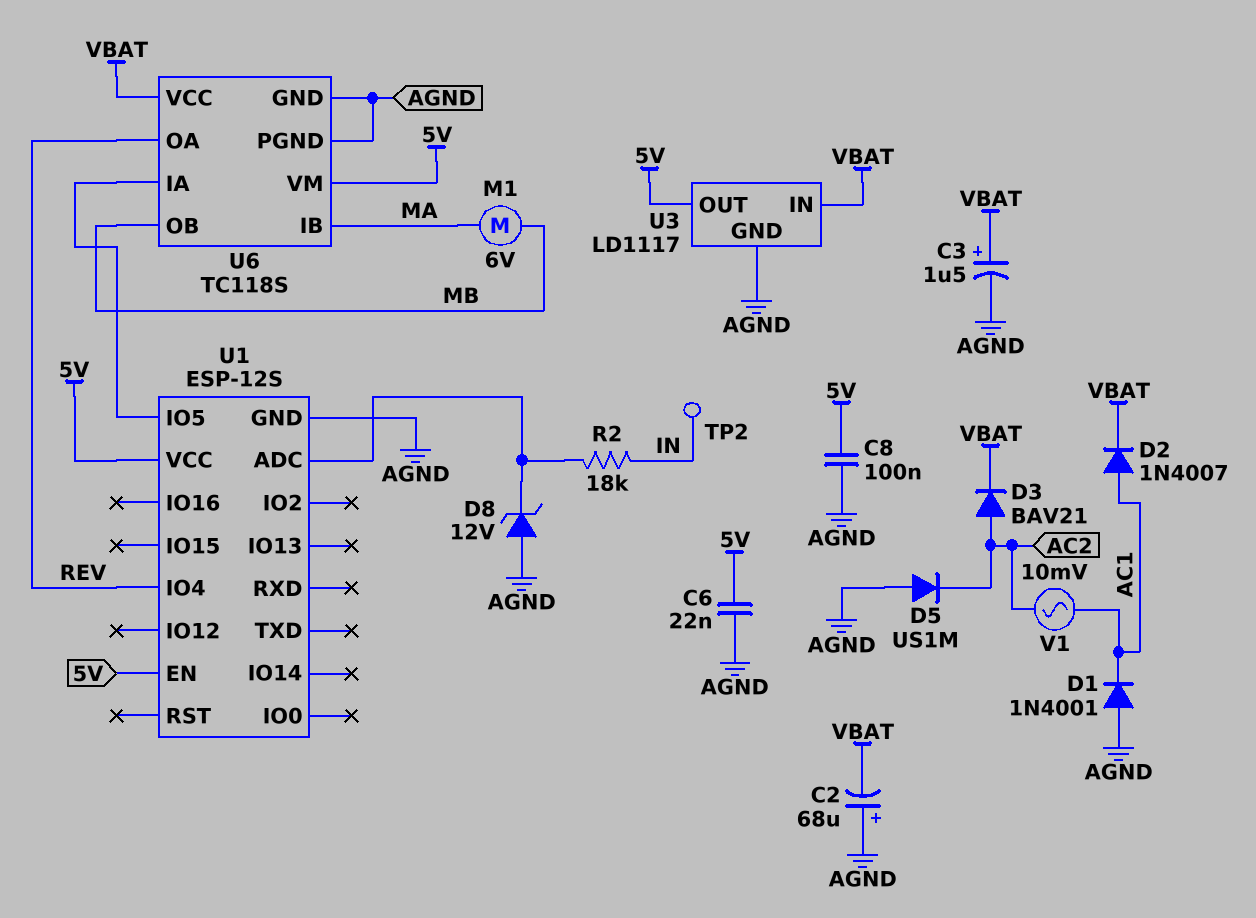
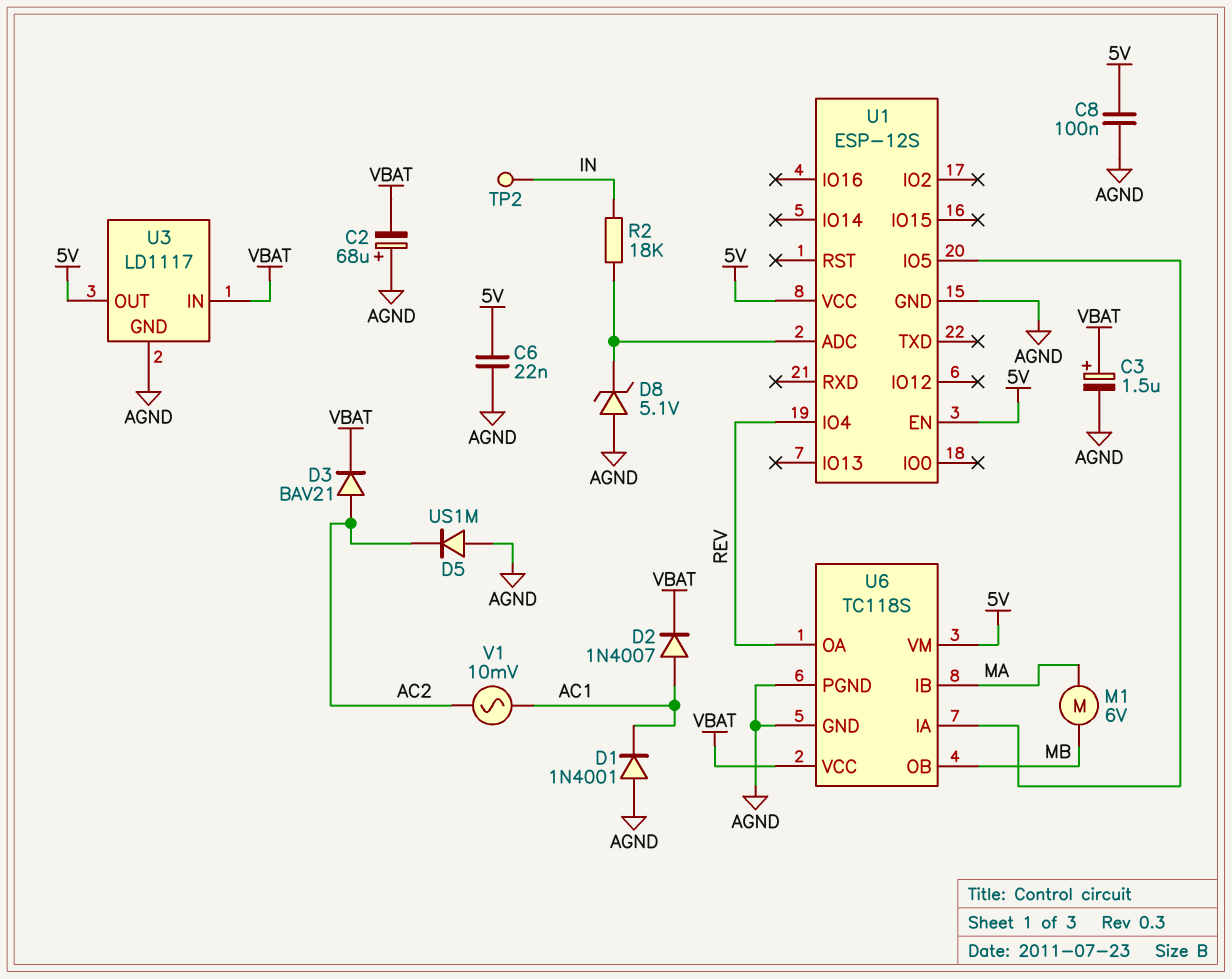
D8: zener 12V (A AGND, K U1/ADC) -> zener 5.1V (A AGND, K U1/ADC)

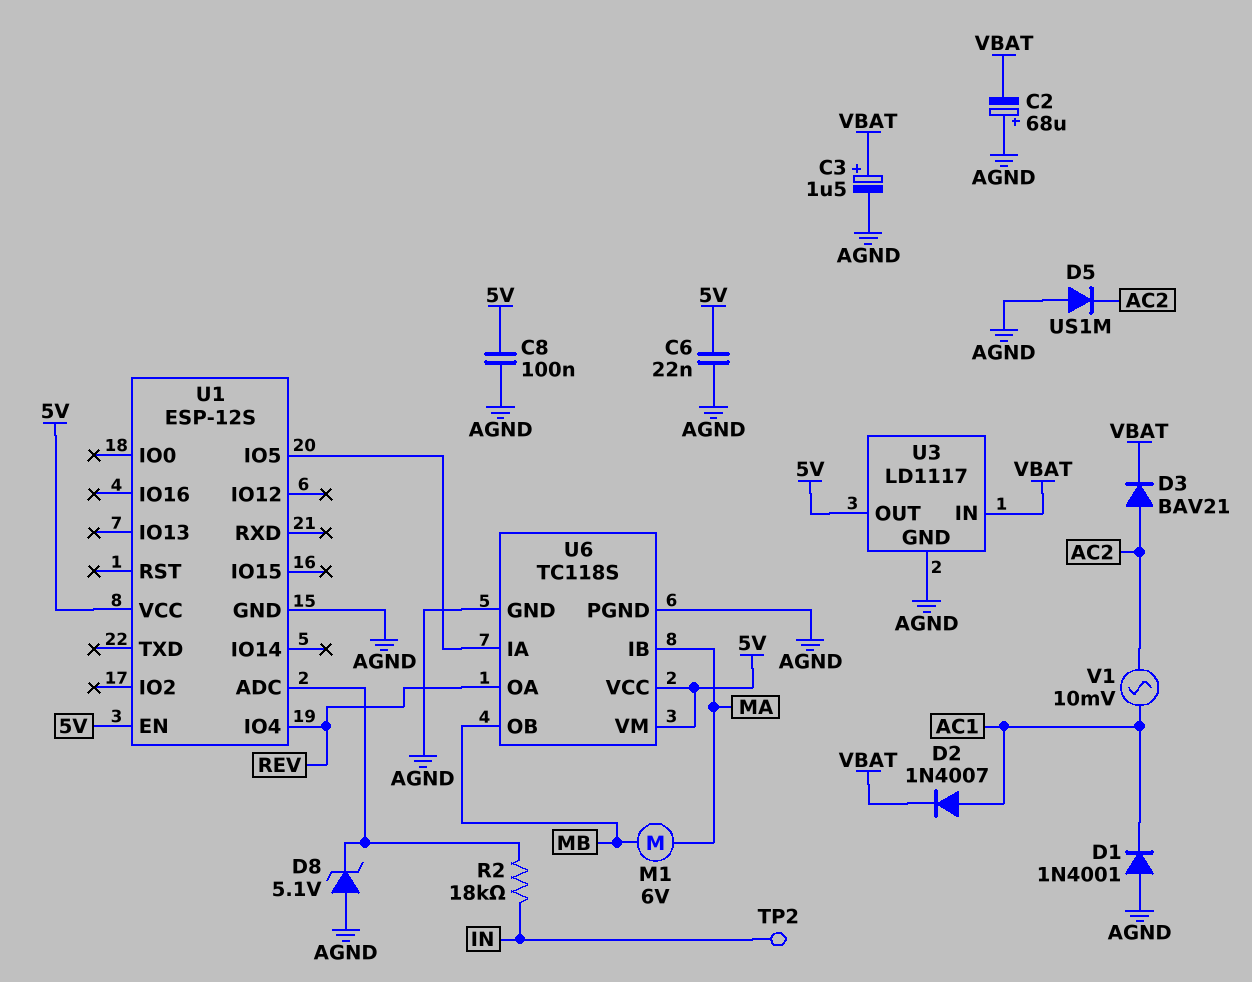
U6 pin VCC: VBAT -> 5V

